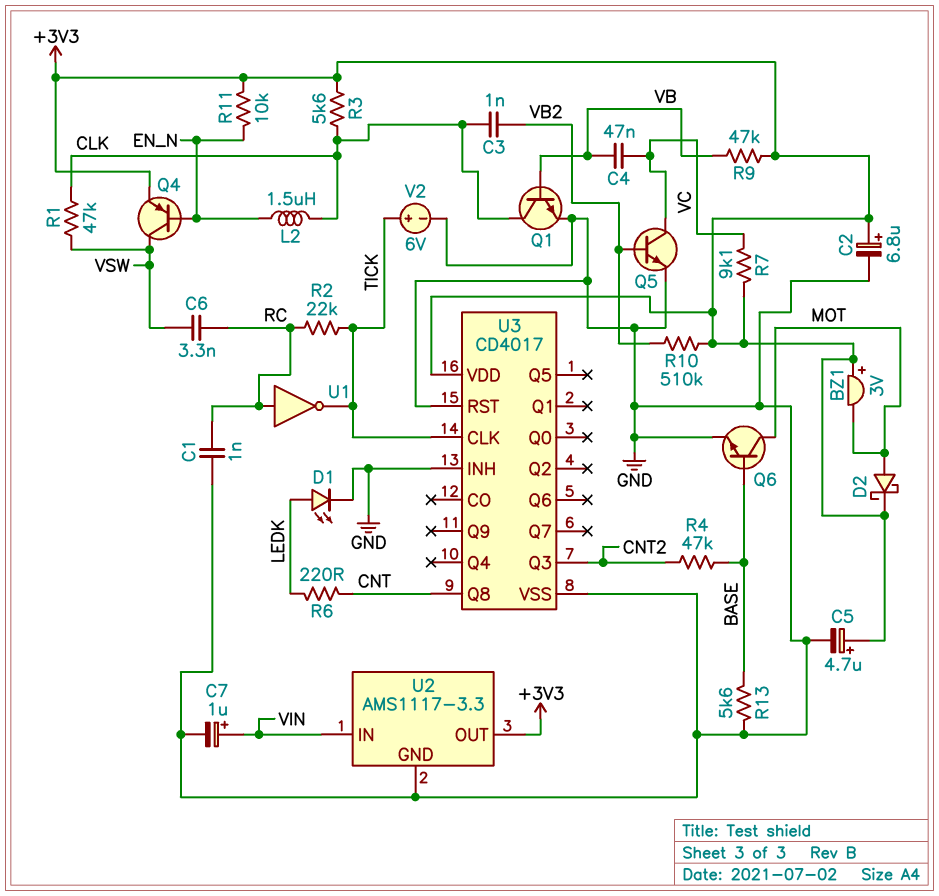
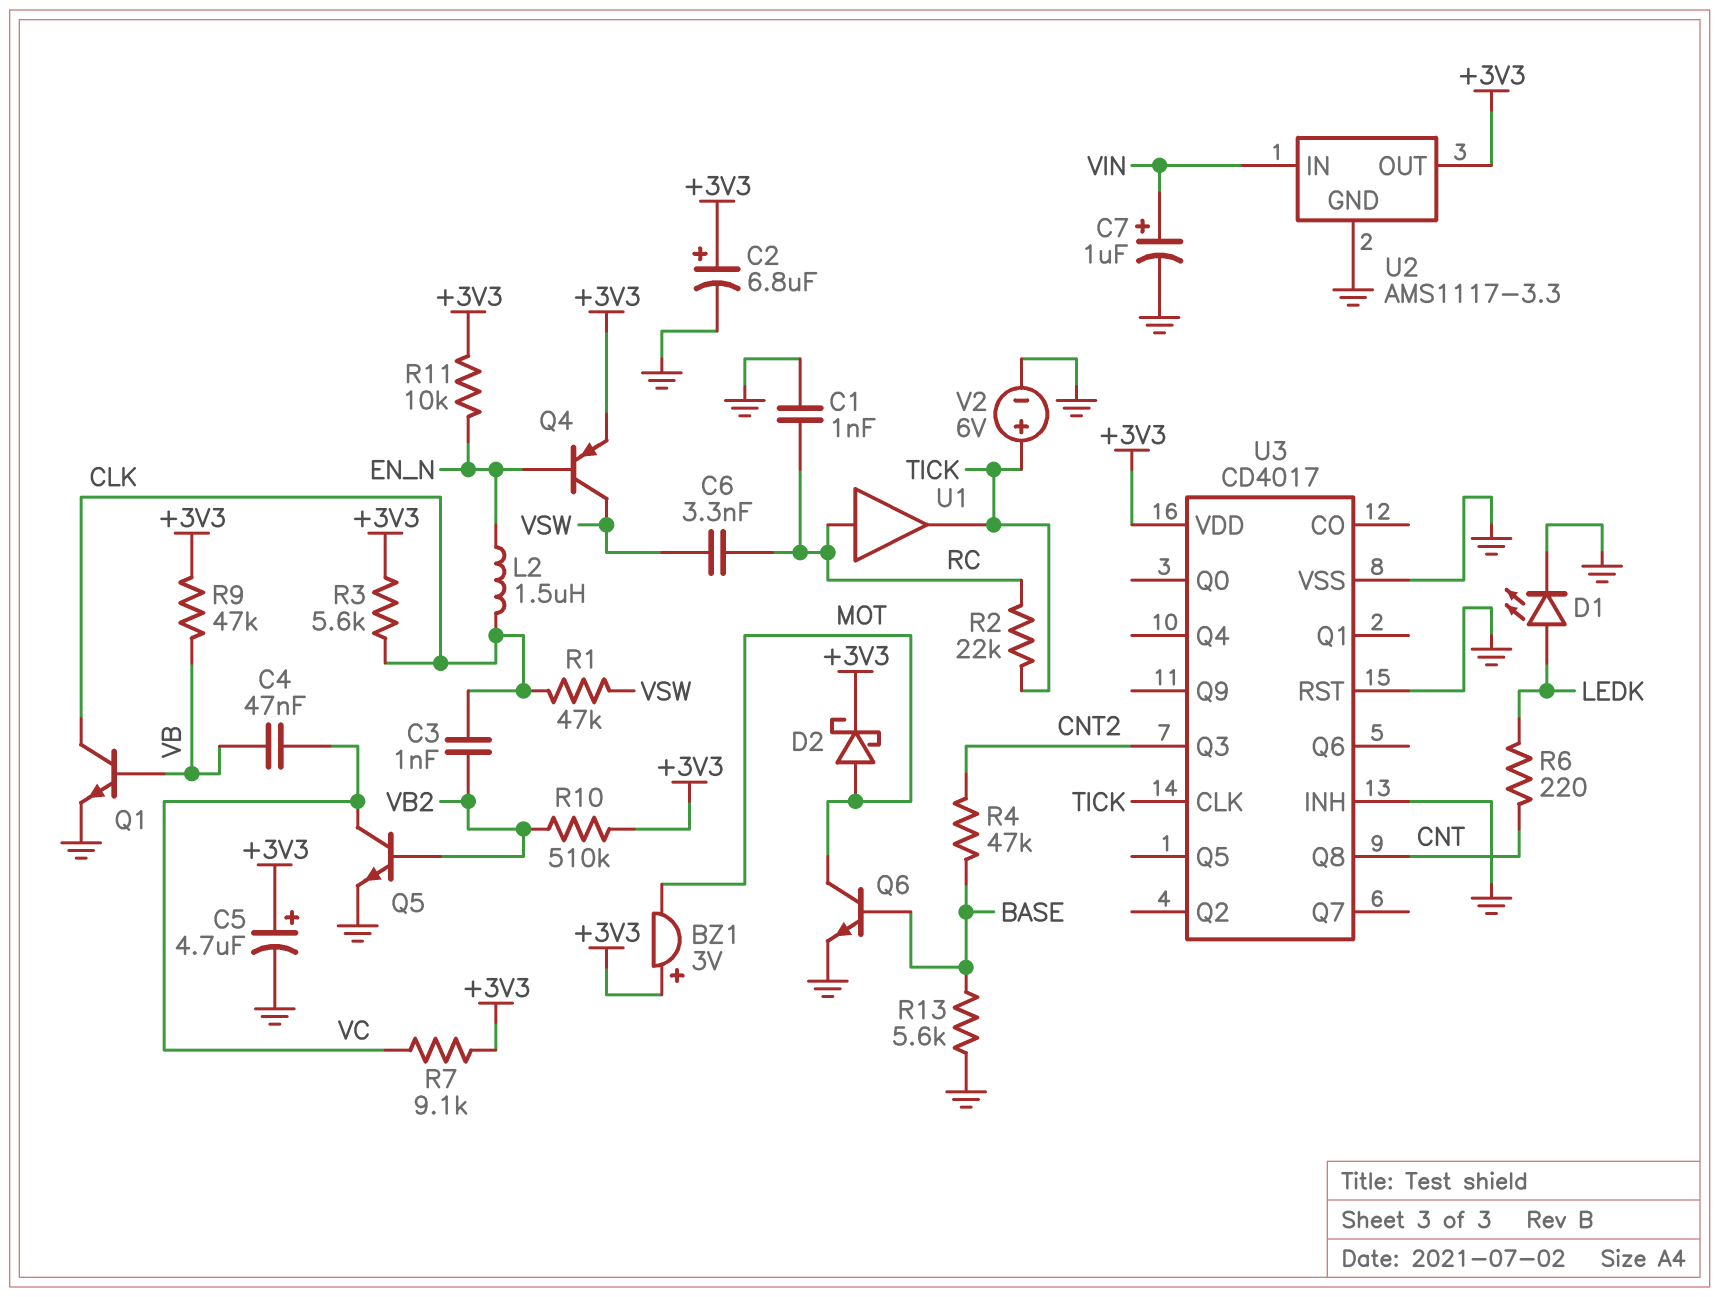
U1: NOT (in RC, out TICK) -> buffer (in RC, out TICK)

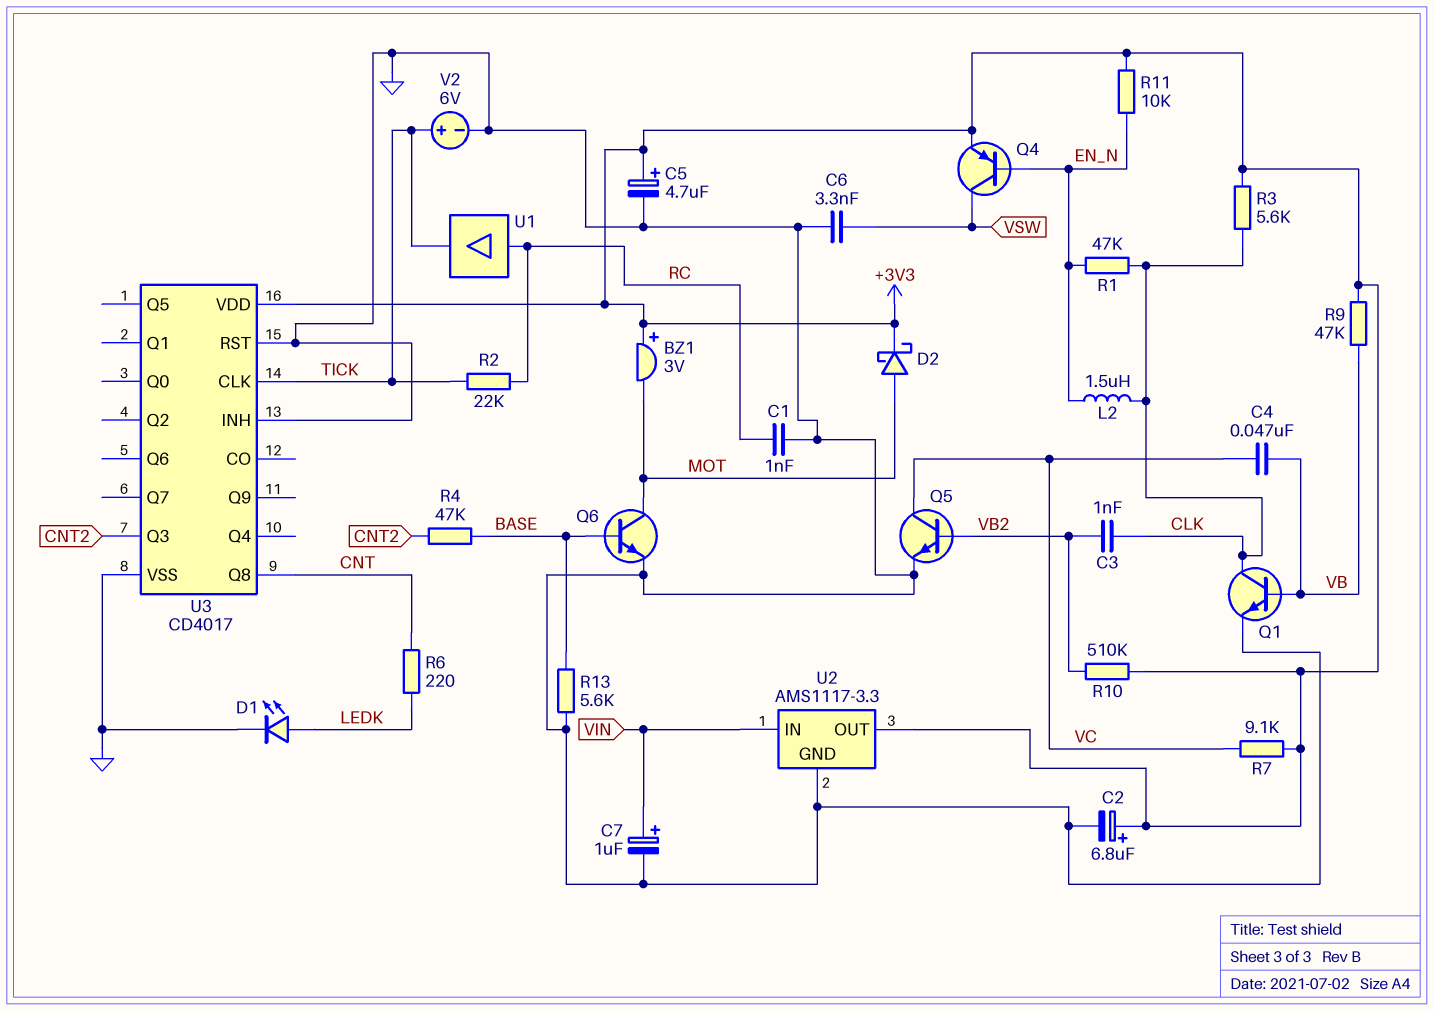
C6: 3.3nF (RC, VSW) -> 3.3nF (GND, VSW)
R1: 47k (CLK, VSW) -> 47k (CLK, EN_N)

